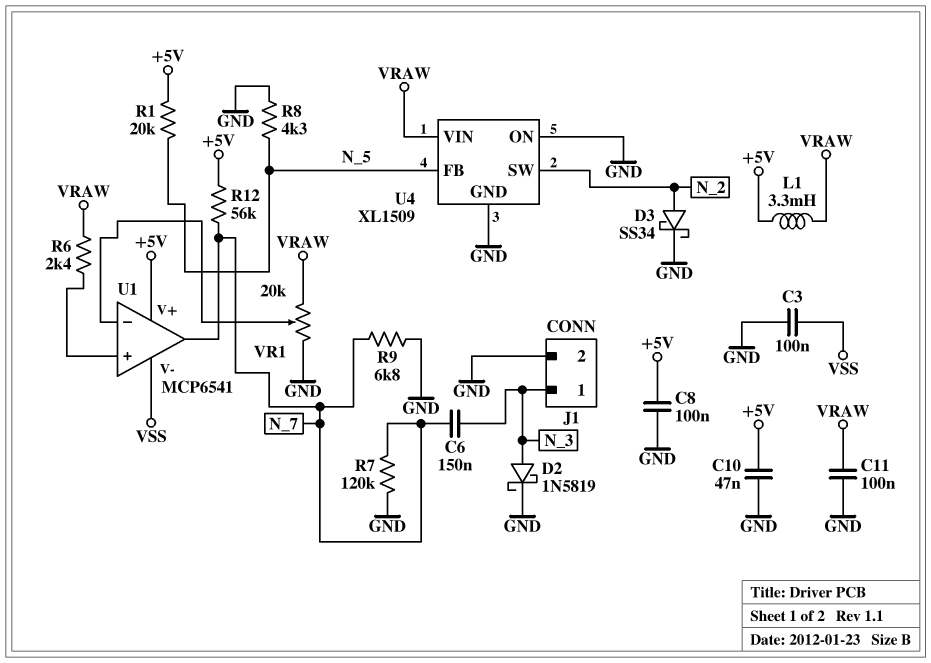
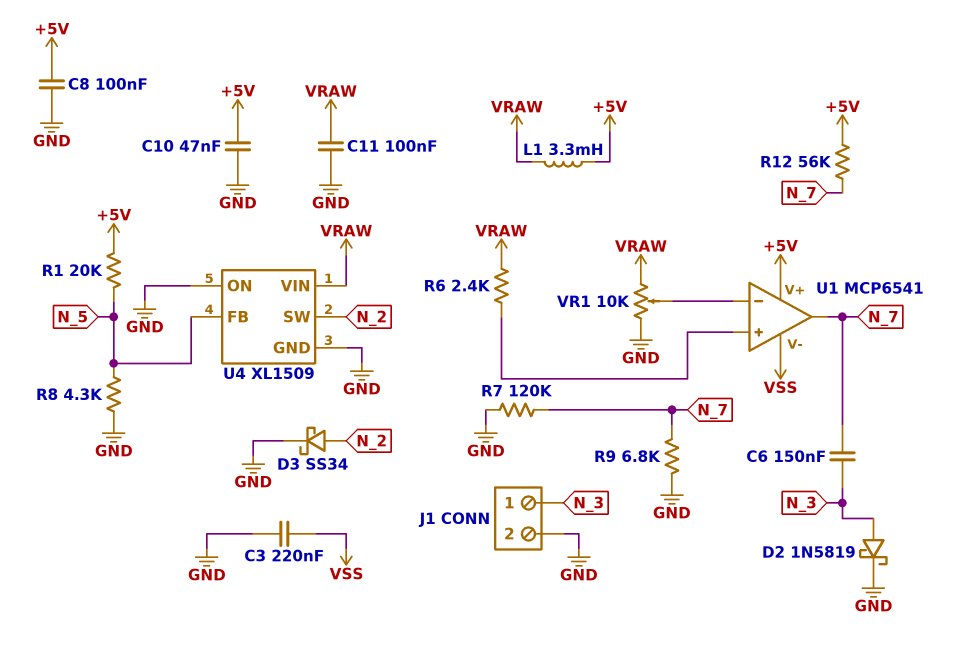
C3: 100nF (GND, VSS) -> 220nF (GND, VSS)
VR1: 20k (GND, VRAW, wiper U1/in-) -> 10k (GND, VRAW, wiper U1/in-)

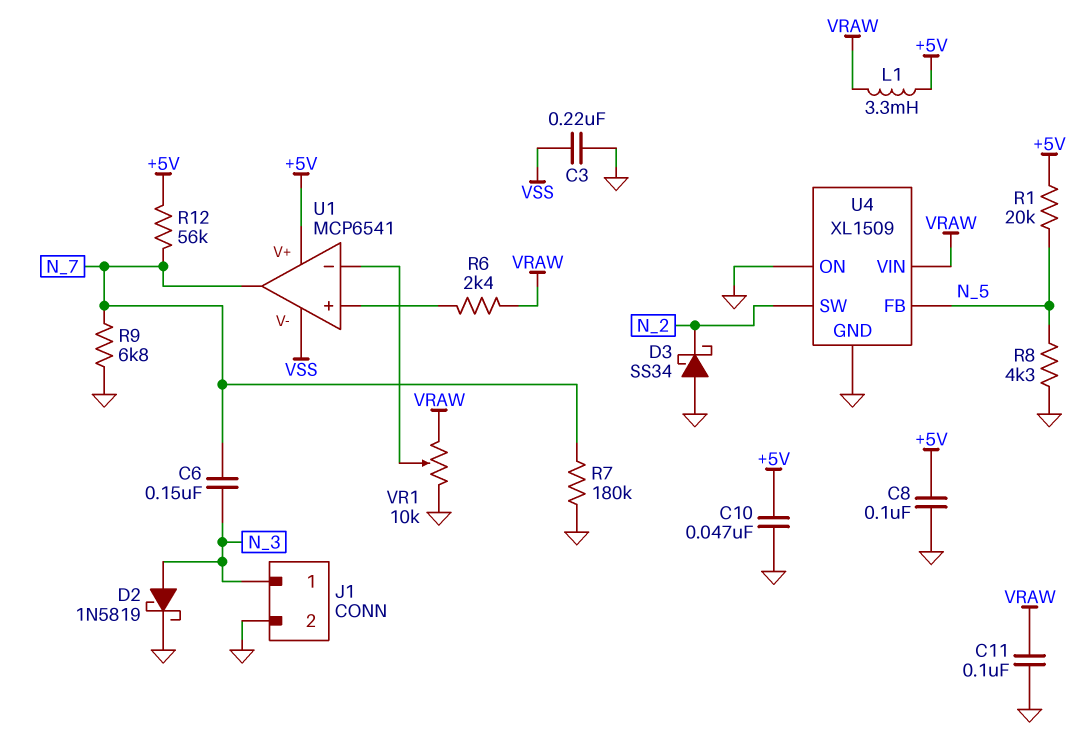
D3: schottky SS34 (A N_2, K GND) -> schottky SS34 (A GND, K N_2)
R7: 120k (GND, N_7) -> 180k (GND, N_7)

